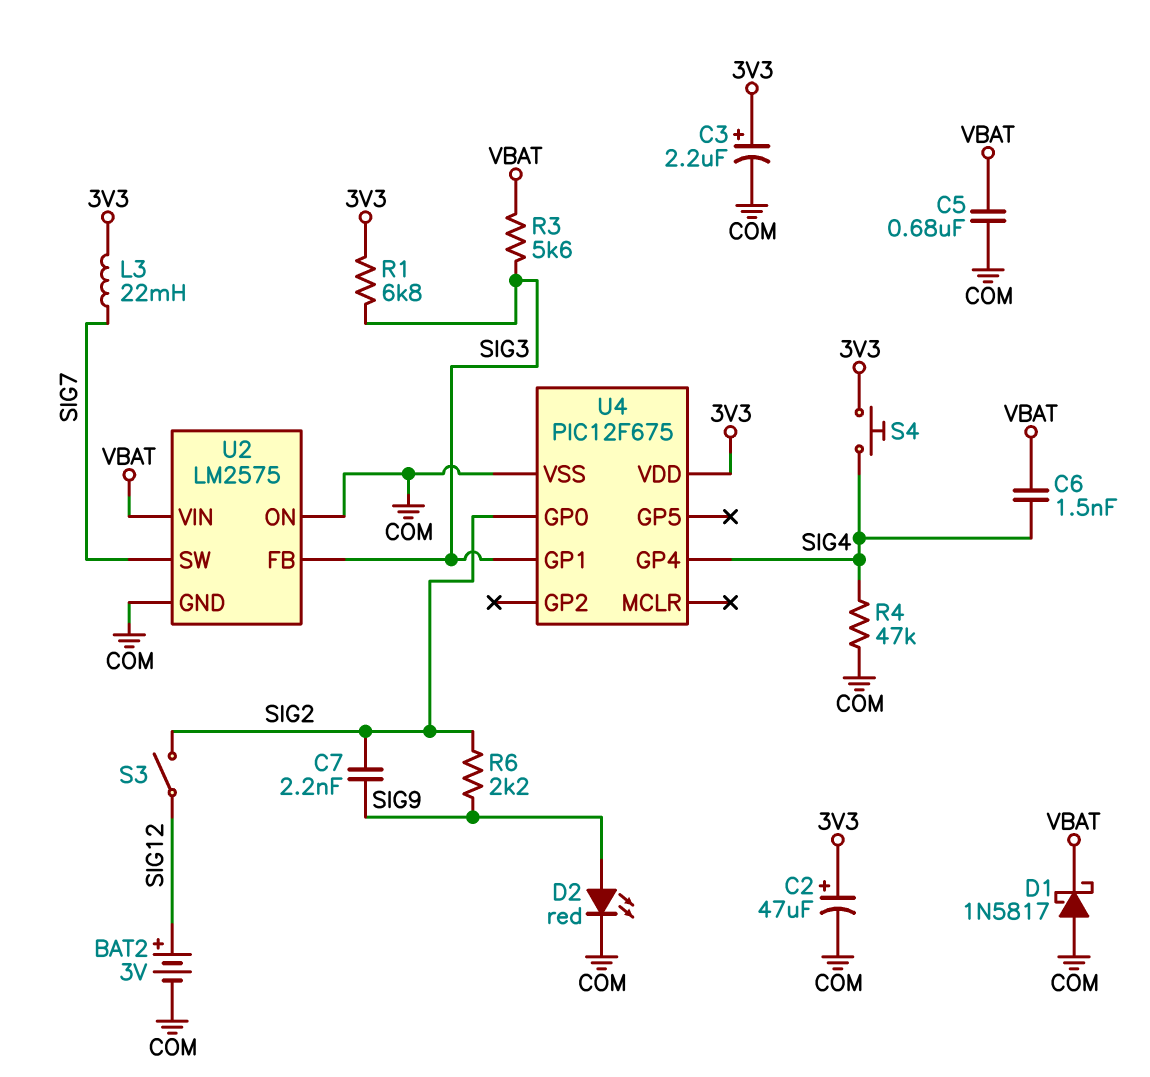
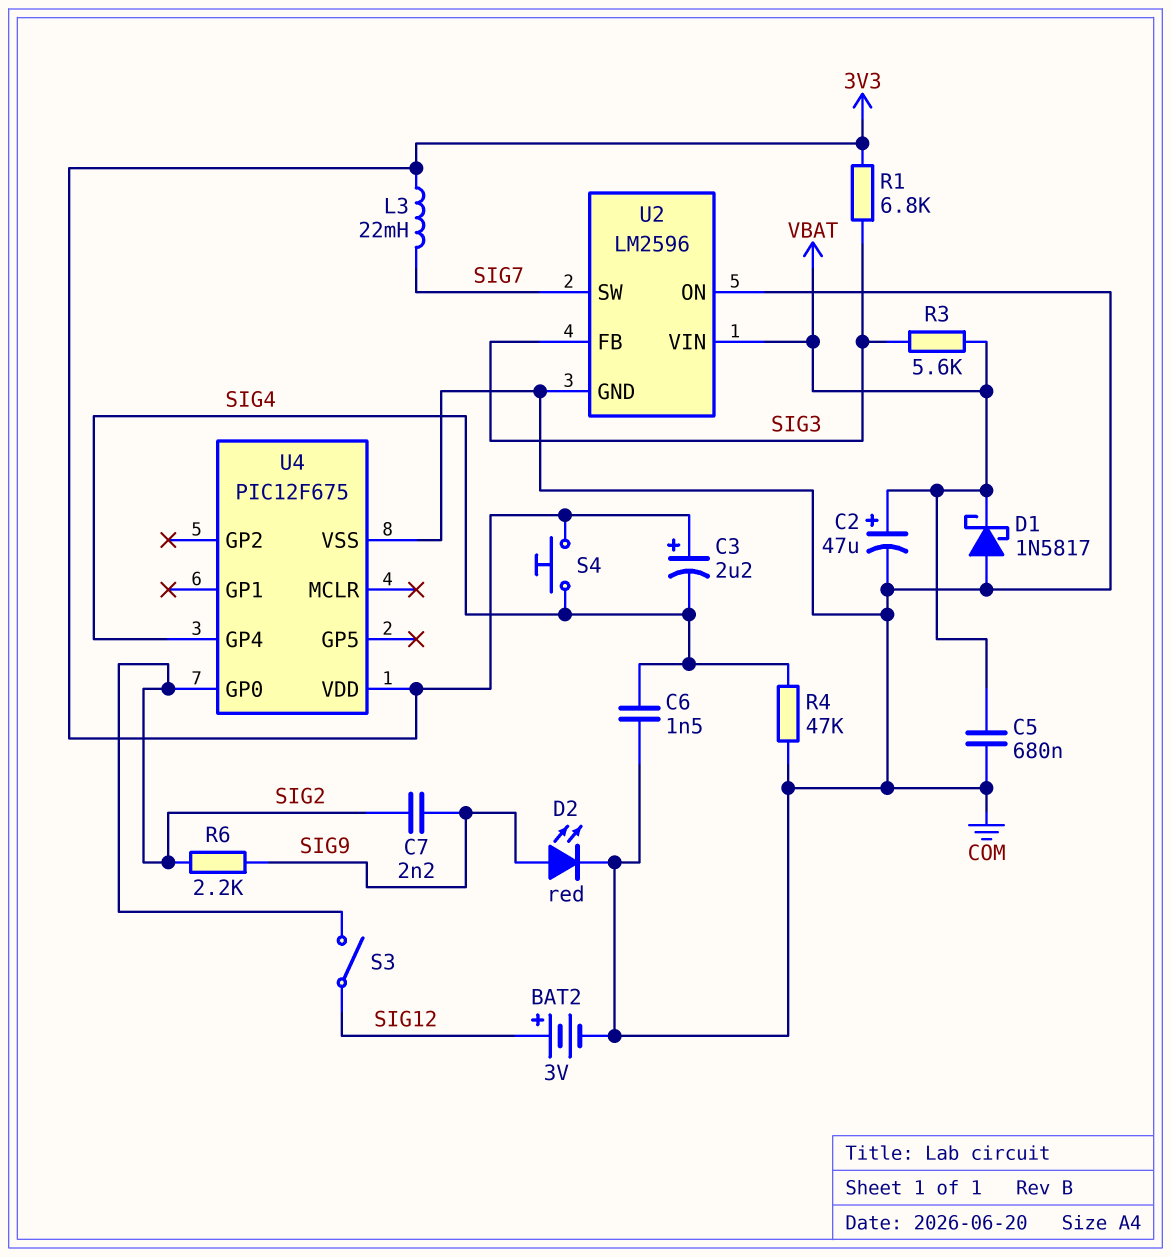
C2: 47uF (plus 3V3, minus COM) -> 47uF (plus VBAT, minus COM)
C3: 2.2uF (plus 3V3, minus COM) -> 2.2uF (plus 3V3, minus SIG4)
C6: 1.5nF (SIG4, VBAT) -> 1.5nF (COM, SIG4)
U2: LM2575 -> LM2596
U4 pin GP1: SIG3 -> none

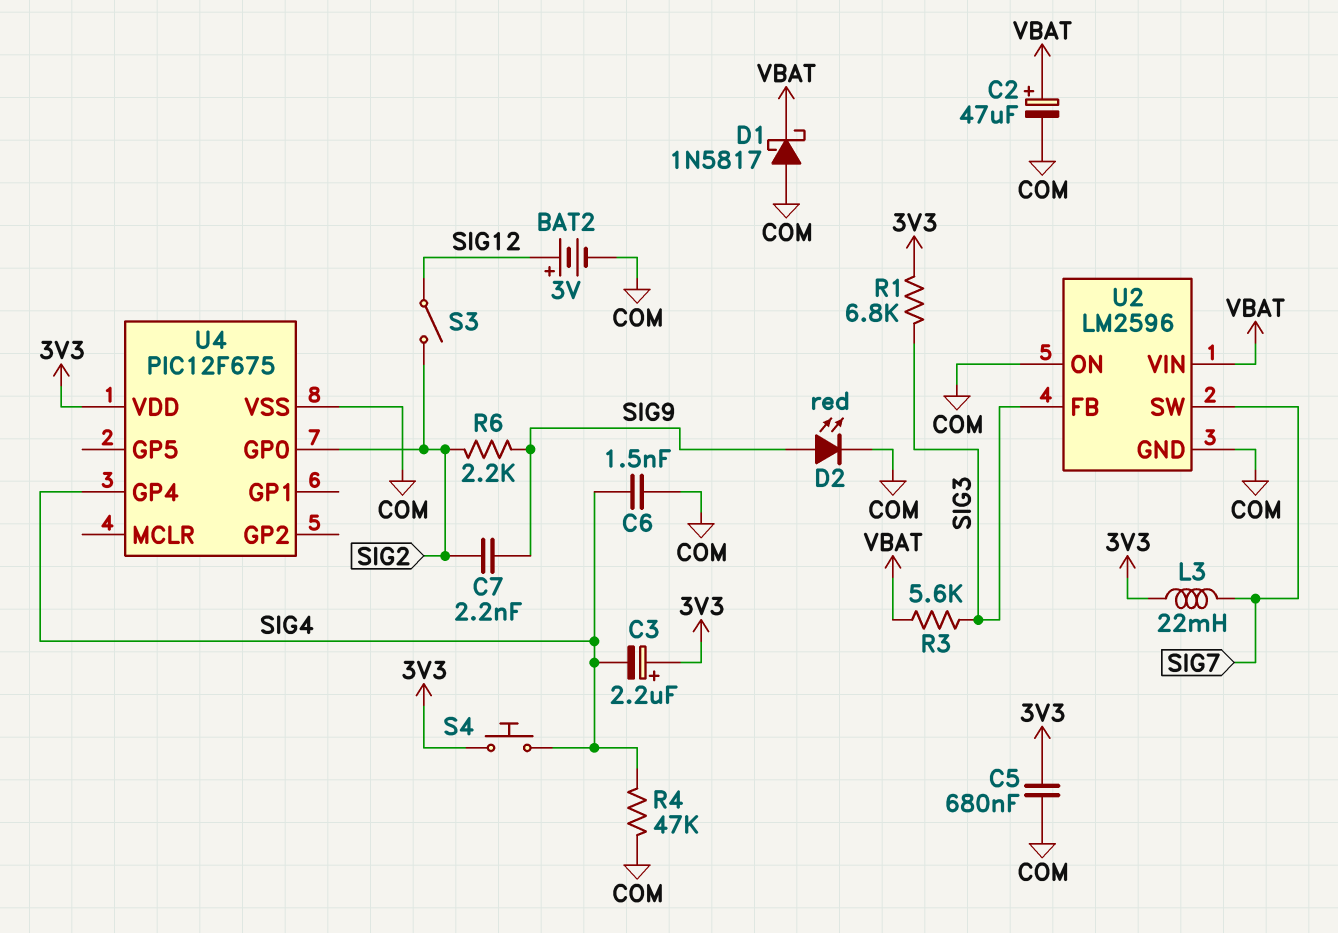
C5: 680nF (COM, VBAT) -> 680nF (3V3, COM)

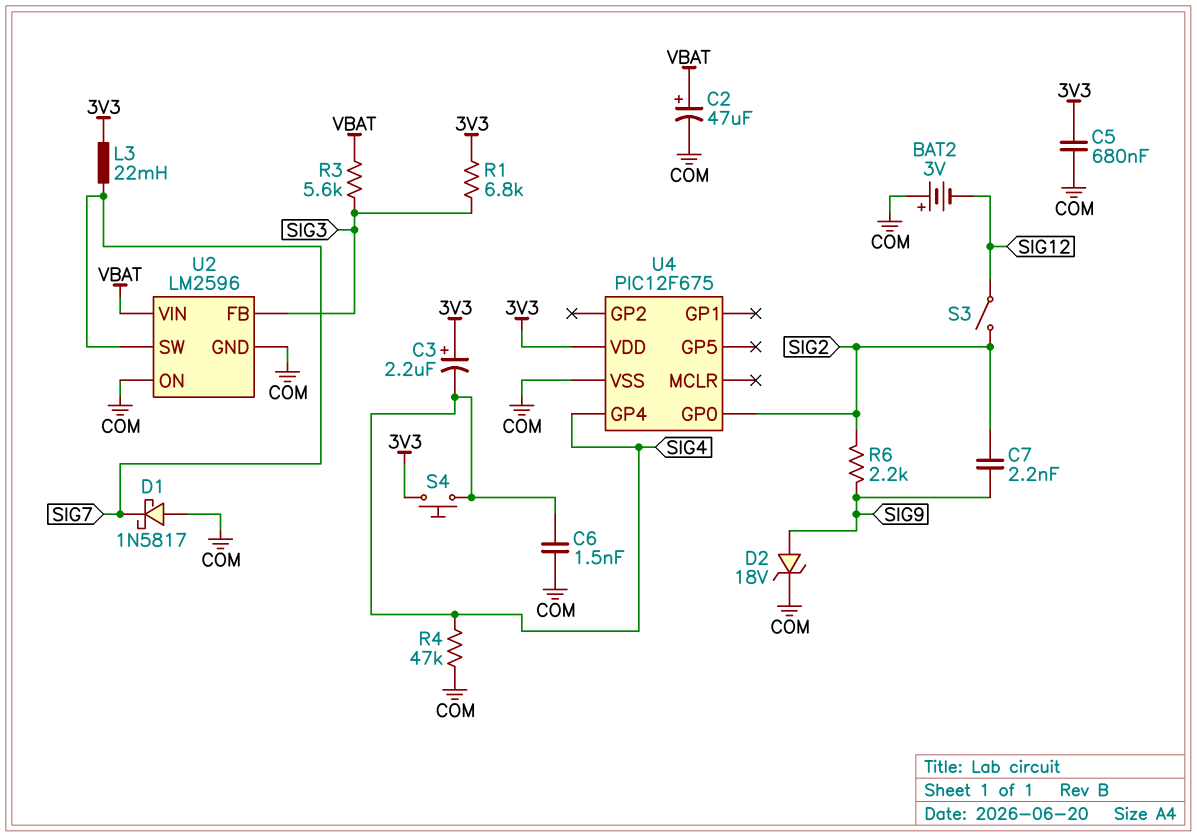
BAT2: 3V (plus SIG12, minus COM) -> 3V (plus COM, minus SIG12)
D1: schottky 1N5817 (A COM, K VBAT) -> schottky 1N5817 (A COM, K SIG7)
D2: LED red (A SIG9, K COM) -> zener 18V (A SIG9, K COM)

